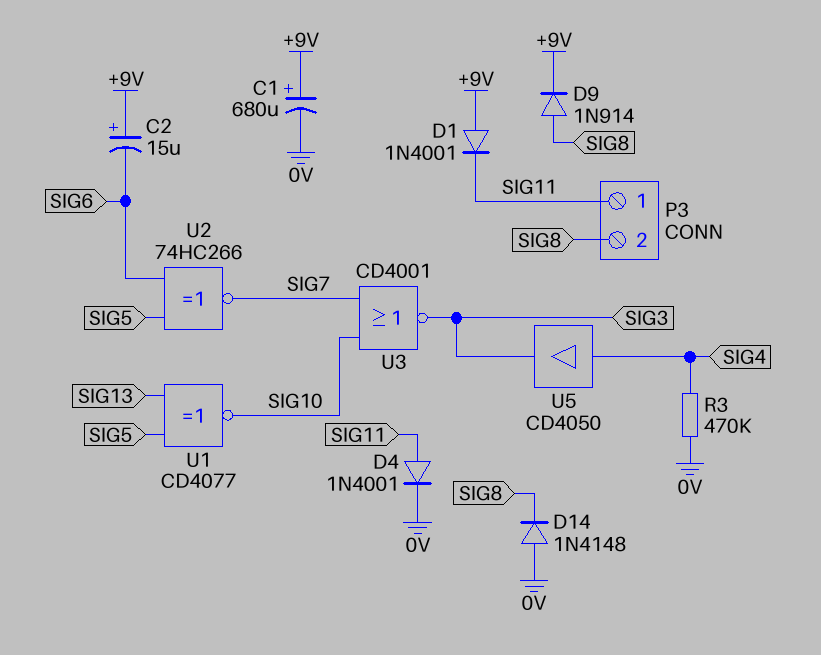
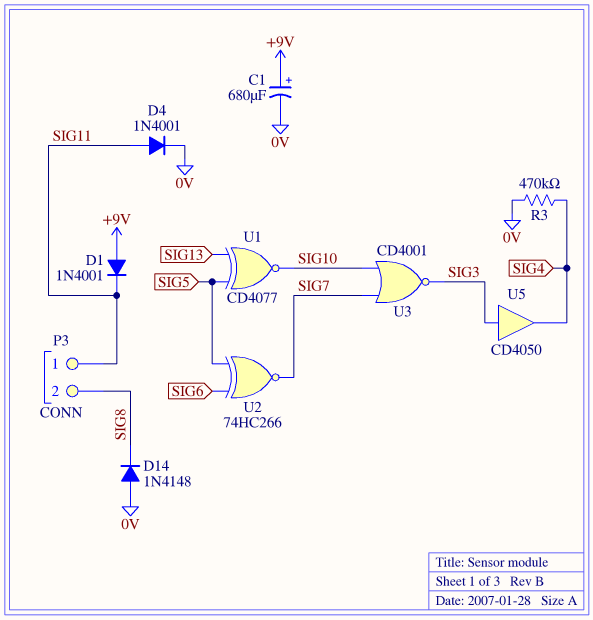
C2: 15uF (plus +9V, minus SIG6) -> none
D9: diode 1N914 (A SIG8, K +9V) -> none
U5: buffer CD4050 (in SIG4, out SIG3) -> buffer CD4050 (in SIG3, out SIG4)

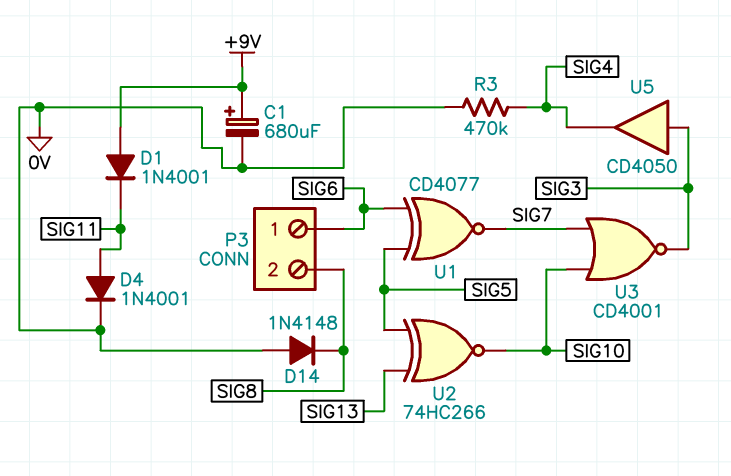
P3 pin 1: SIG11 -> SIG6
U1: XNOR CD4077 (in SIG5, in SIG13, out SIG10) -> XNOR CD4077 (in SIG5, in SIG6, out SIG7)
U2: XNOR 74HC266 (in SIG5, in SIG6, out SIG7) -> XNOR 74HC266 (in SIG5, in SIG13, out SIG10)

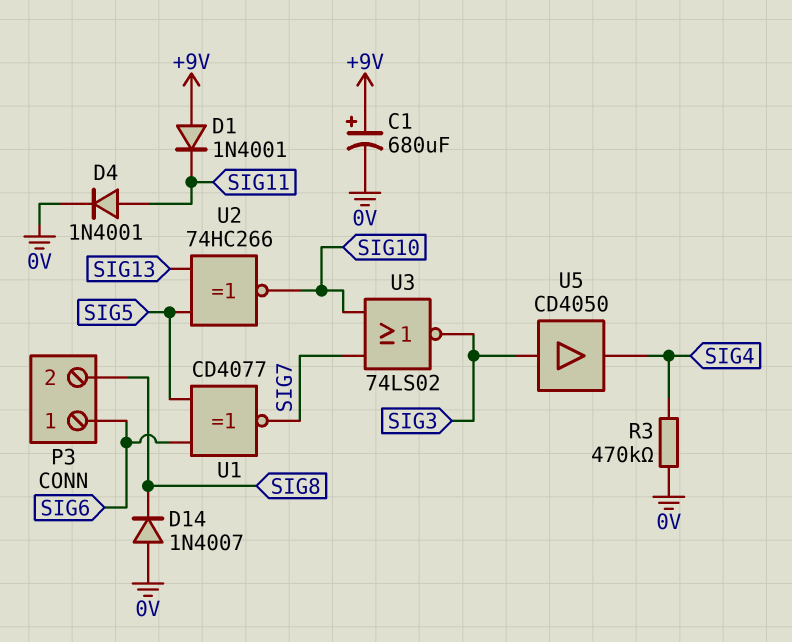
D14: diode 1N4148 (A 0V, K SIG8) -> diode 1N4007 (A 0V, K SIG8)
U3: NOR CD4001 (in SIG7, in SIG10, out SIG3) -> NOR 74LS02 (in SIG7, in SIG10, out SIG3)

